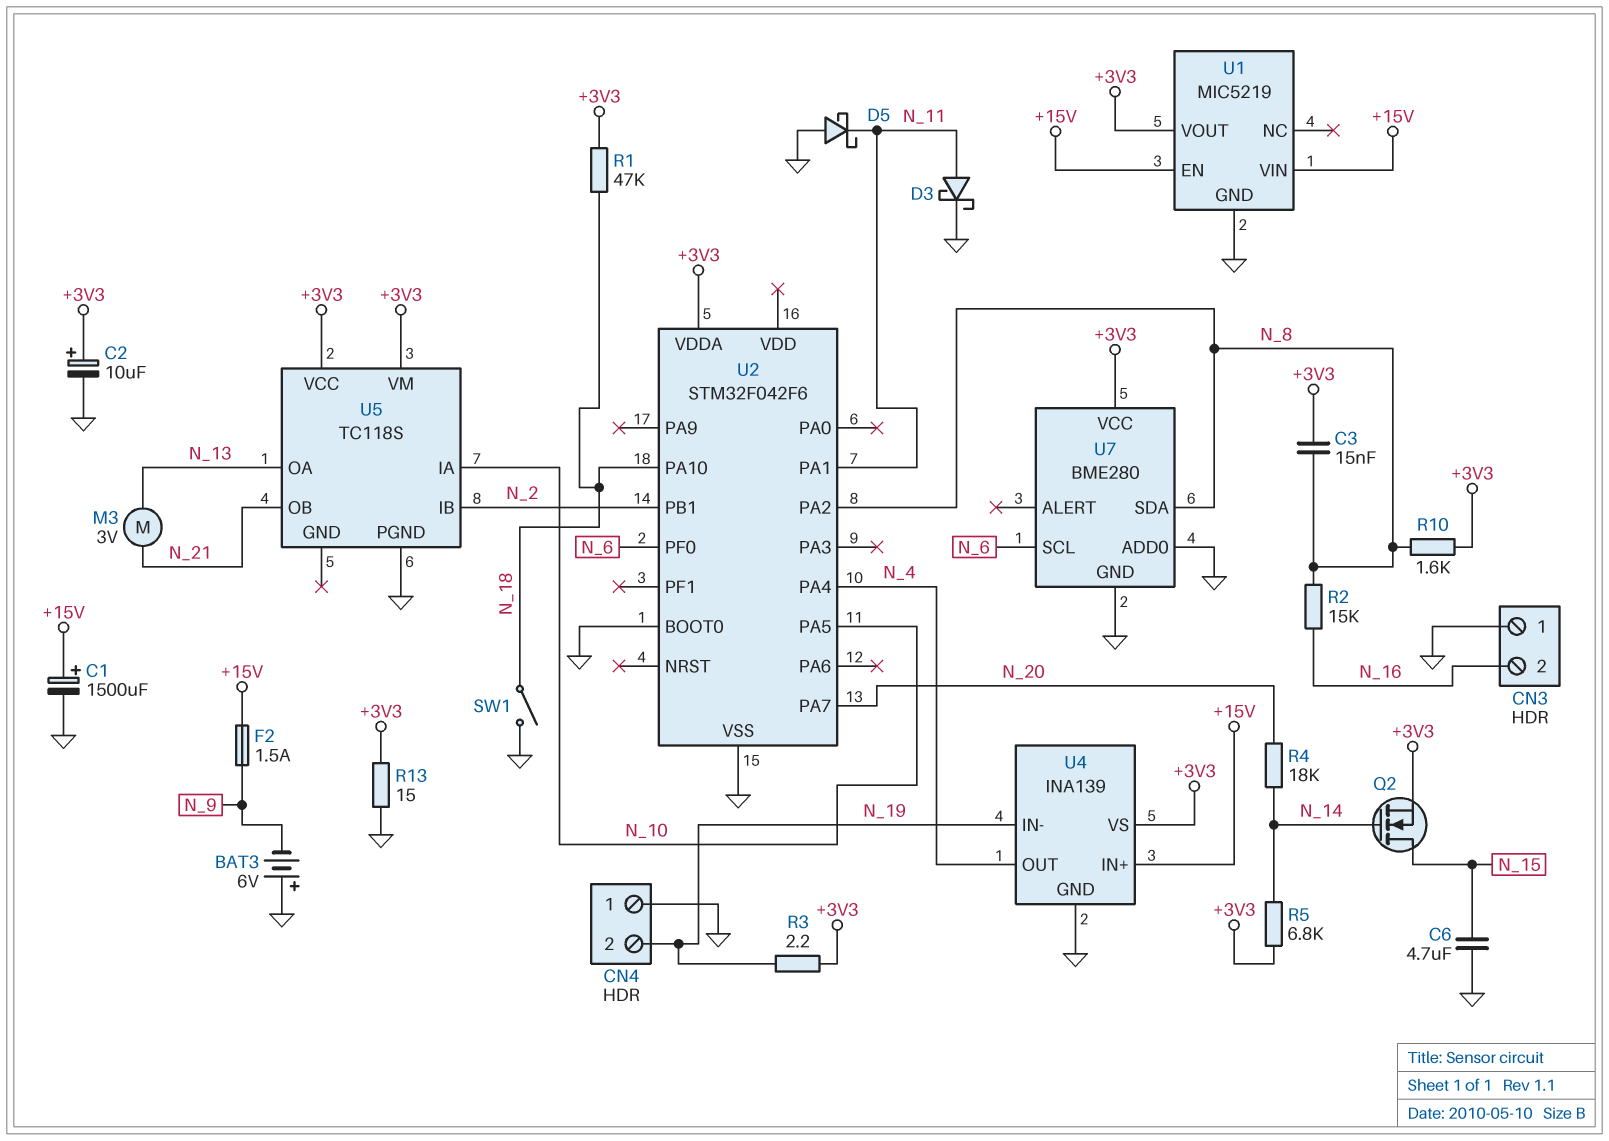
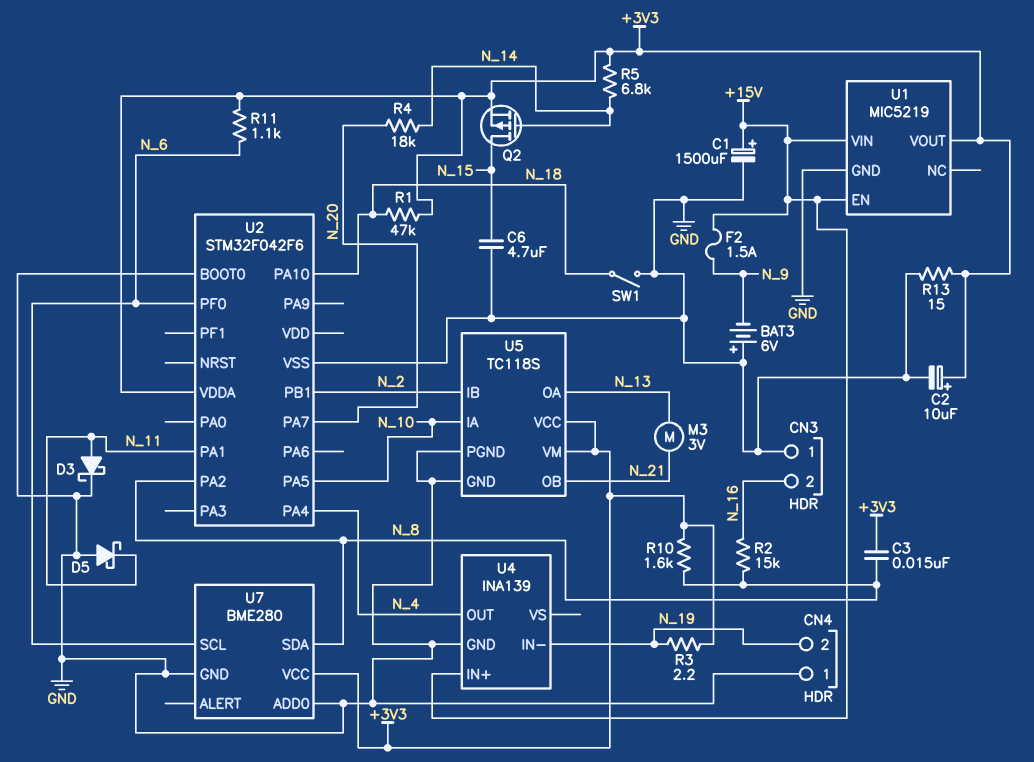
Q2: NMOS (G N_14, D N_15, S +3V3) -> PMOS (G N_14, D N_15, S +3V3)
R11: none -> 1.1k (+3V3, N_6)
U4 pin VS: +3V3 -> none
U5 pin GND: none -> GND

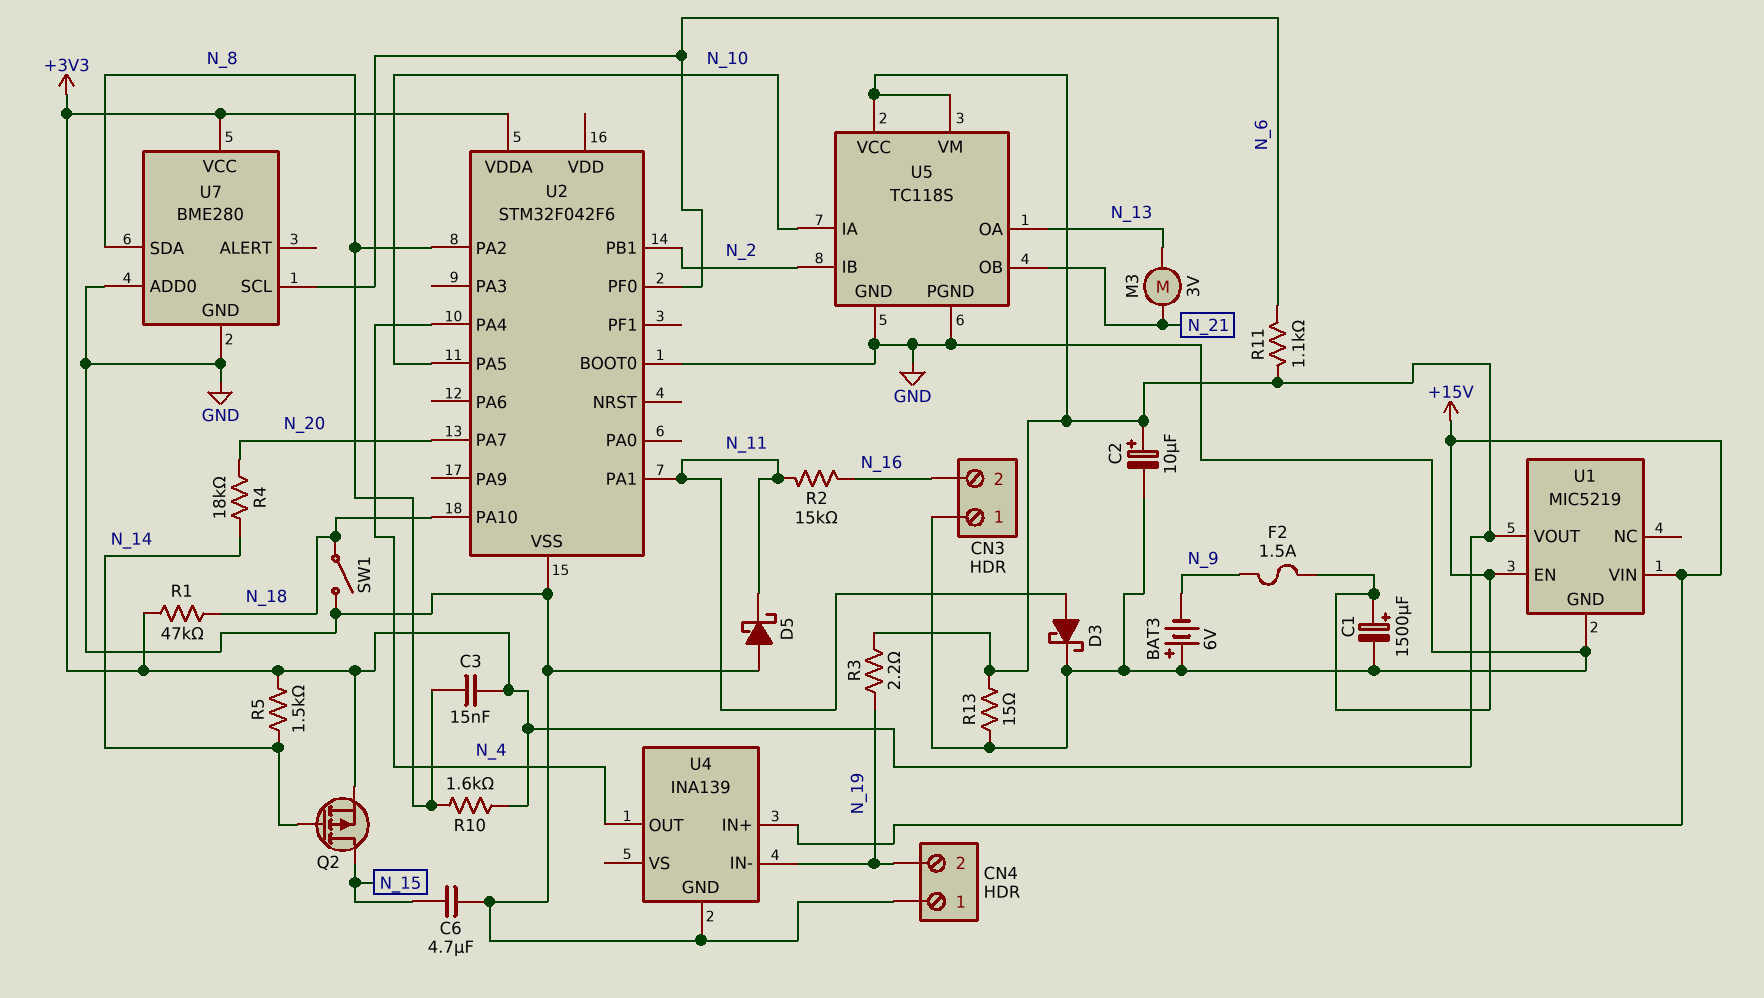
R2: 15k (N_8, N_16) -> 15k (N_11, N_16)
R5: 6.8k (+3V3, N_14) -> 1.5k (+3V3, N_14)

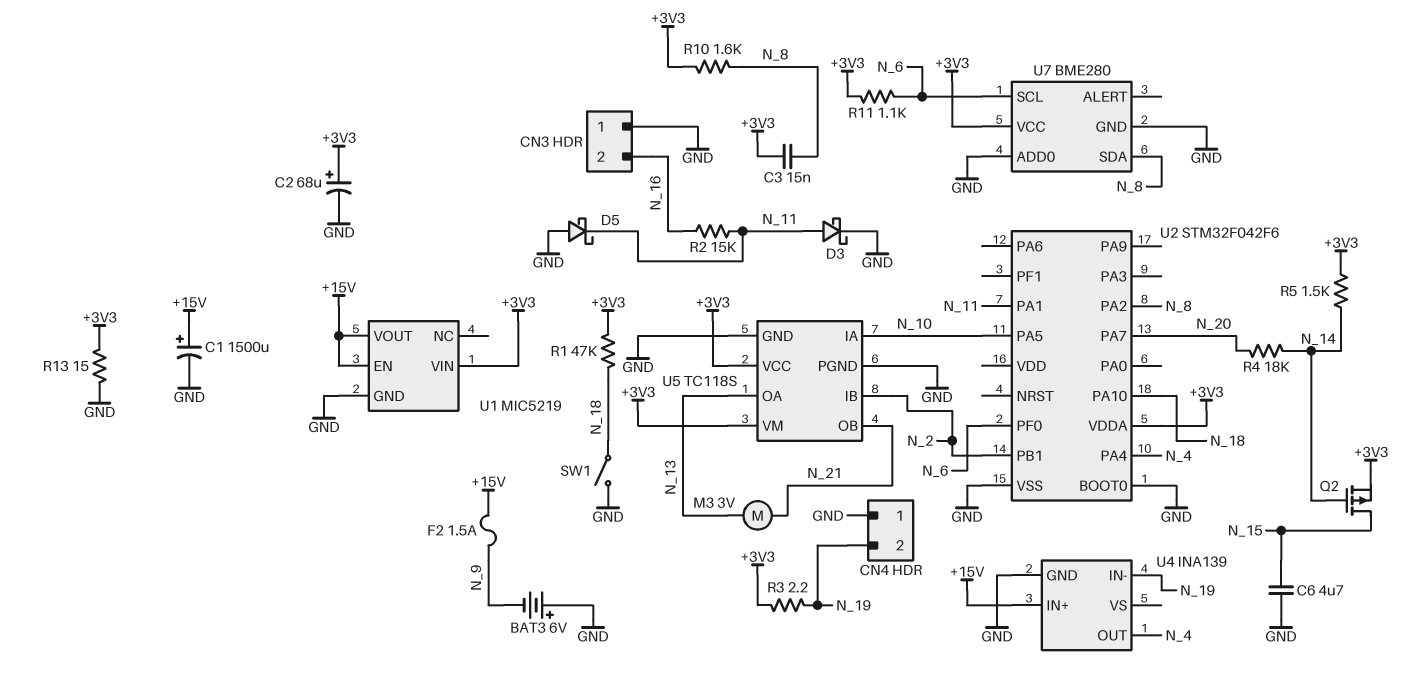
C2: 10uF (plus +3V3, minus GND) -> 68uF (plus +3V3, minus GND)
U1 pin VIN: +15V -> +3V3
U1 pin VOUT: +3V3 -> +15V

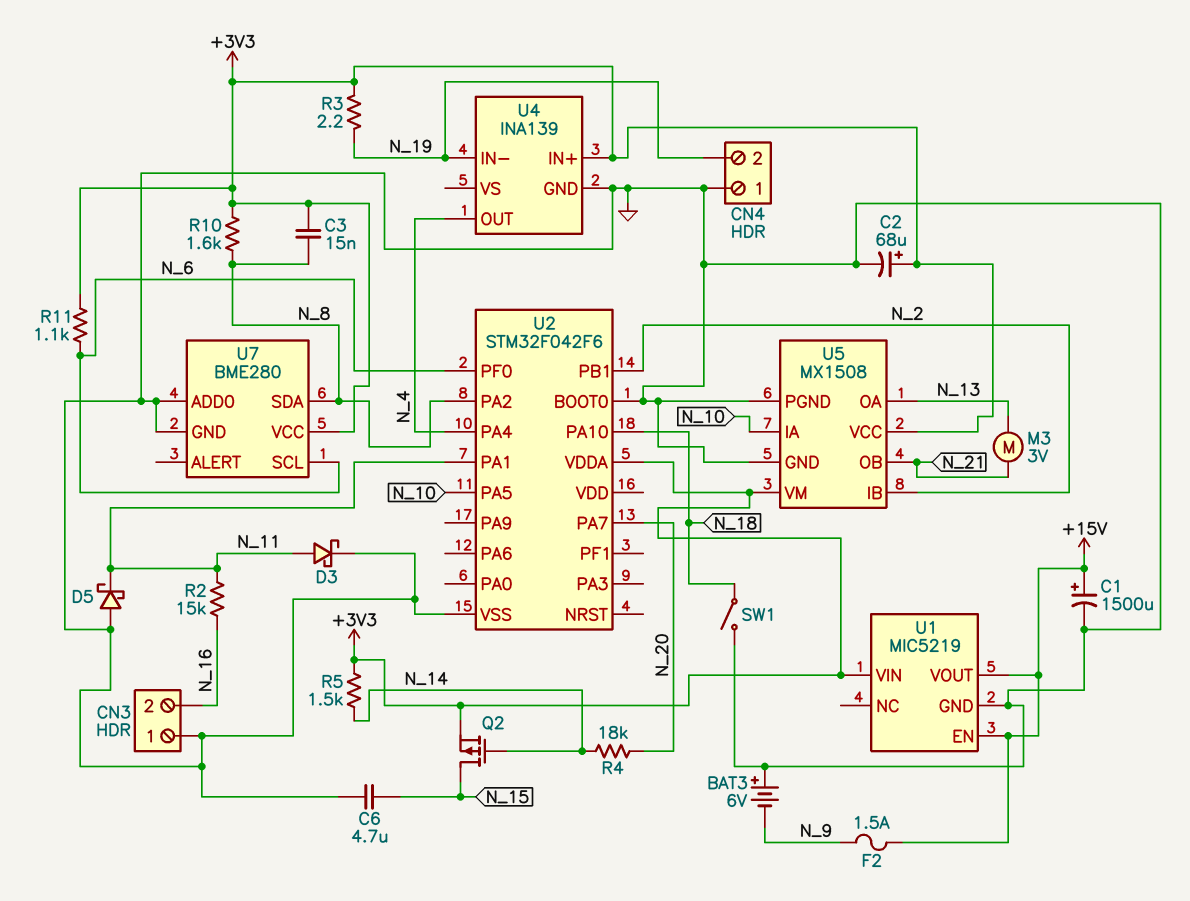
R1: 47k (+3V3, N_18) -> none
R13: 15 (+3V3, GND) -> none
U4 pin IN+: +15V -> +3V3
U5: TC118S -> MX1508

